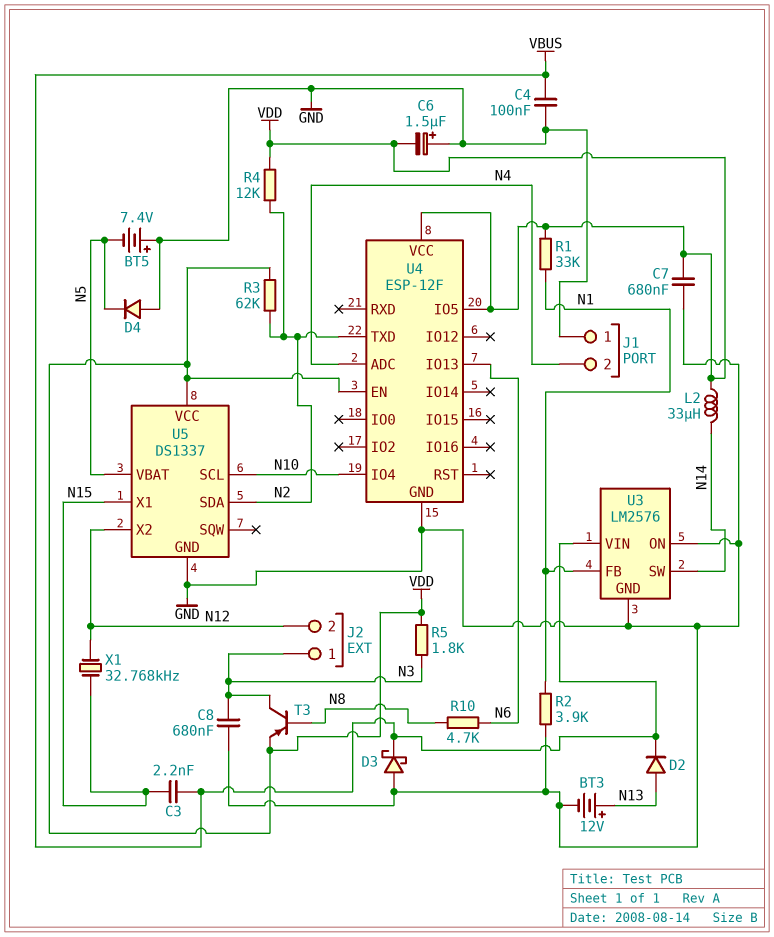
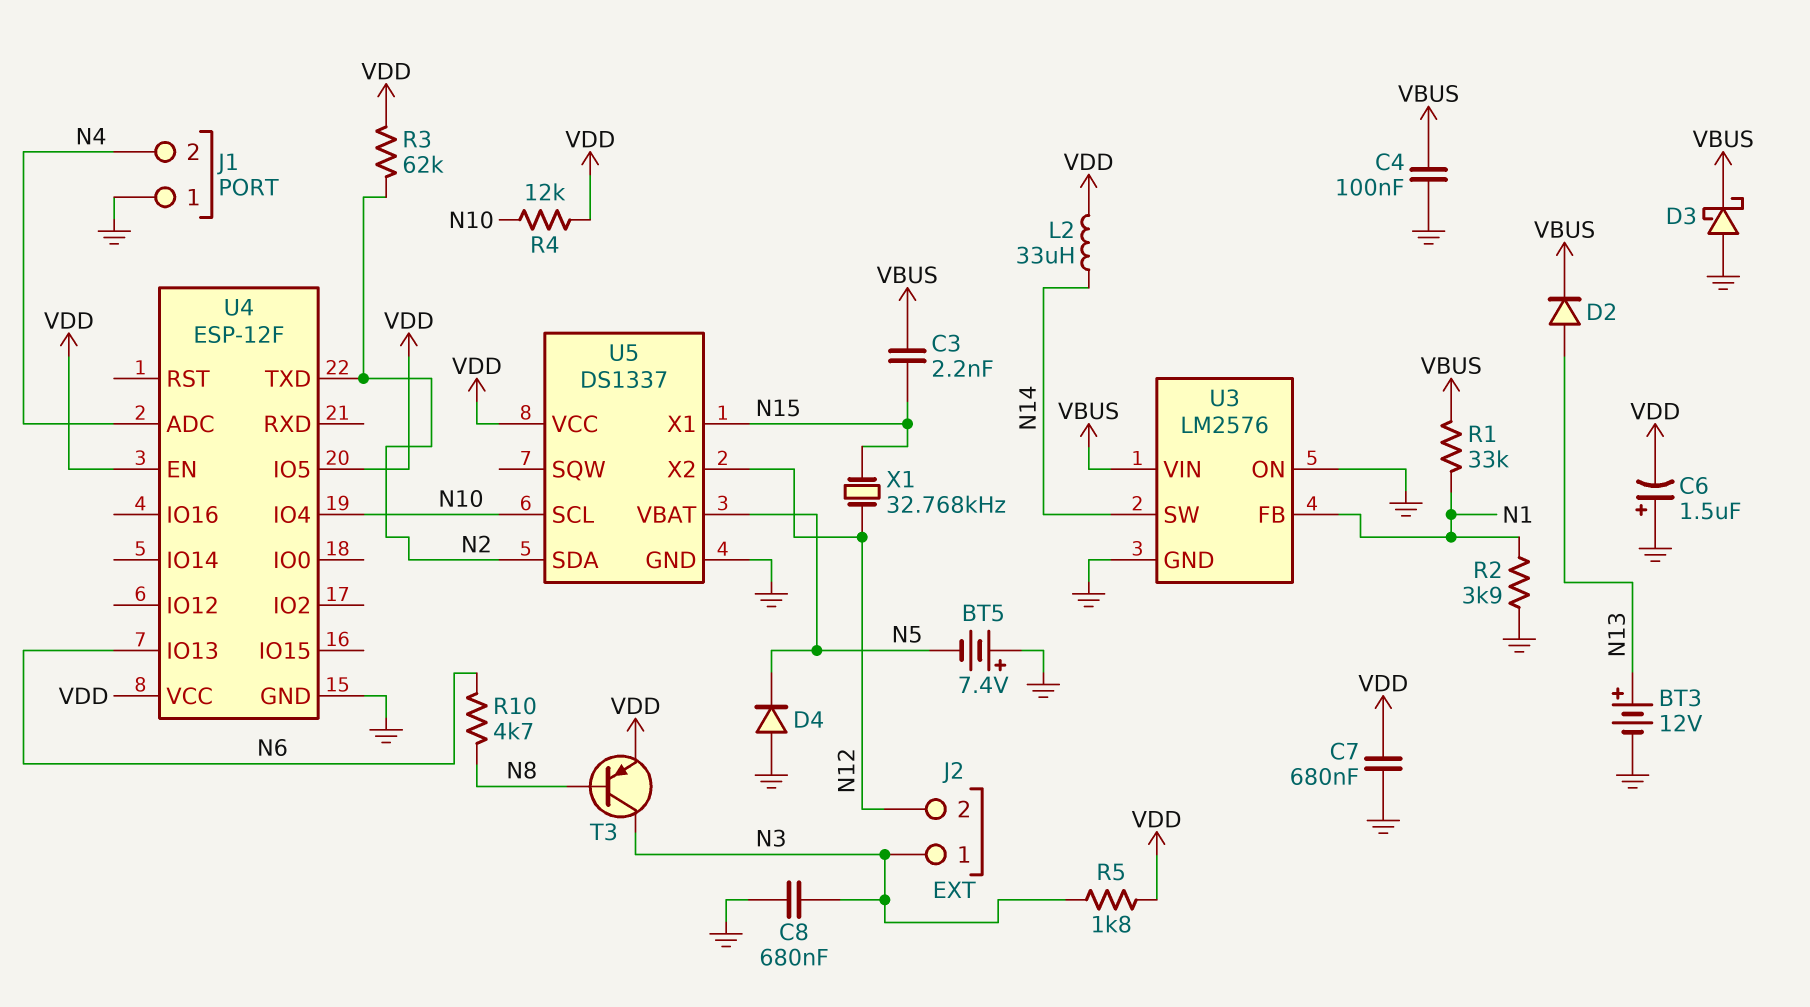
R1: 33k (N1, VDD) -> 33k (N1, VBUS)
R4: 12k (N2, VDD) -> 12k (N10, VDD)

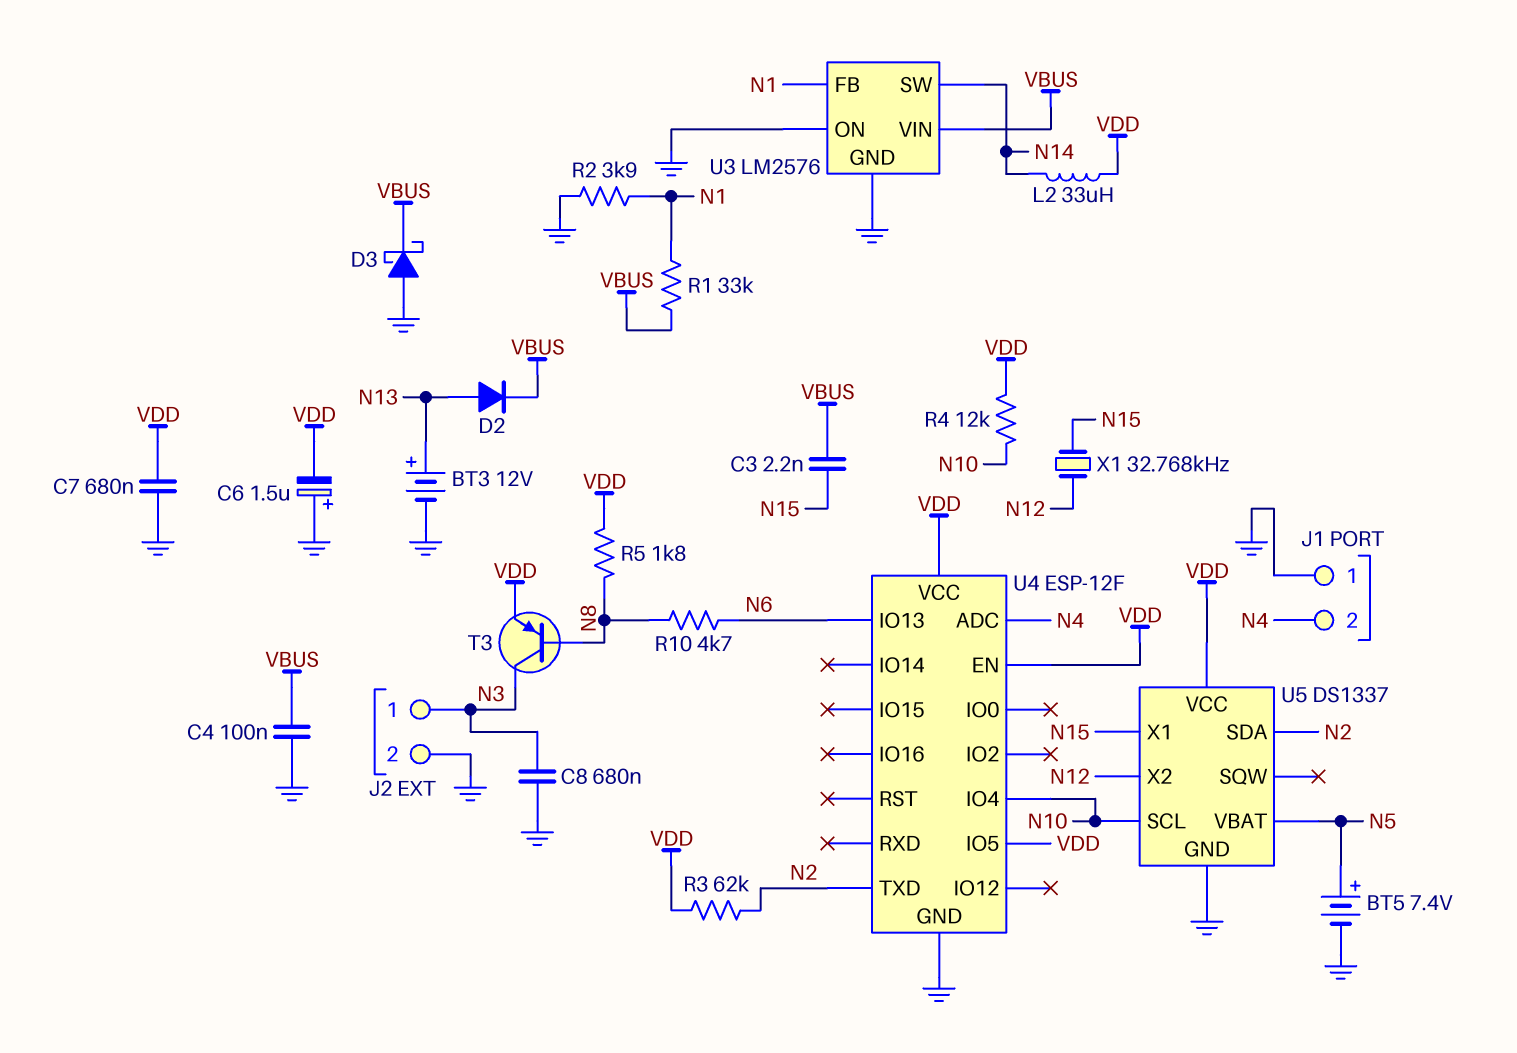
BT5: 7.4V (plus GND, minus N5) -> 7.4V (plus N5, minus GND)
D4: diode (A GND, K N5) -> none
J2 pin 2: N12 -> GND
R5: 1.8k (N3, VDD) -> 1.8k (N8, VDD)

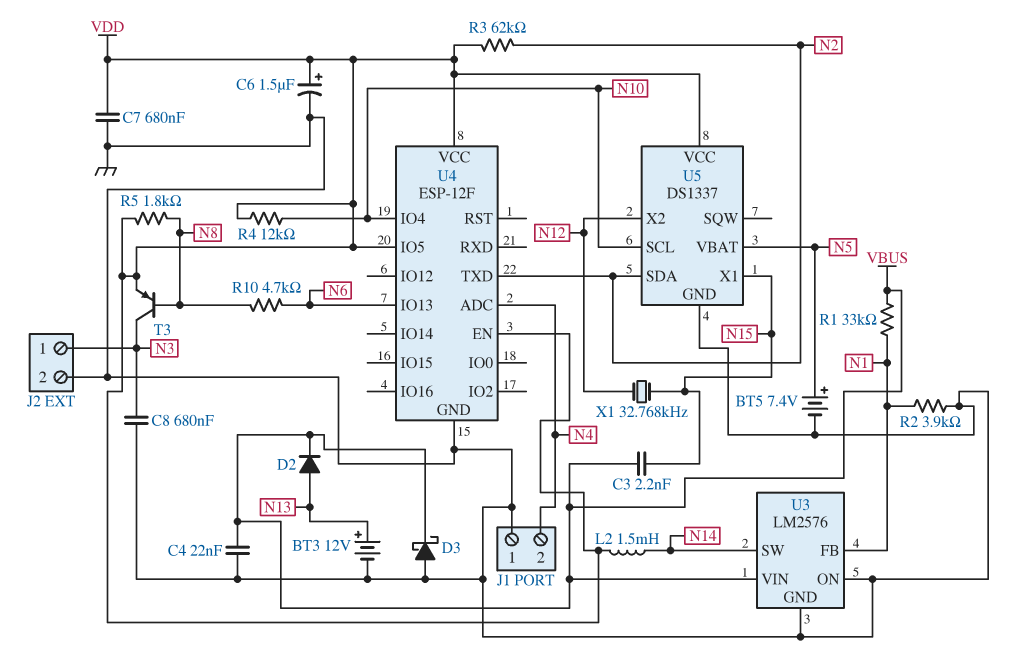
C4: 100nF (GND, VBUS) -> 22nF (GND, VBUS)
C6: 1.5uF (plus GND, minus VDD) -> 1.5uF (plus VDD, minus GND)
L2: 33uH (N14, VDD) -> 1.5mH (N14, VDD)

